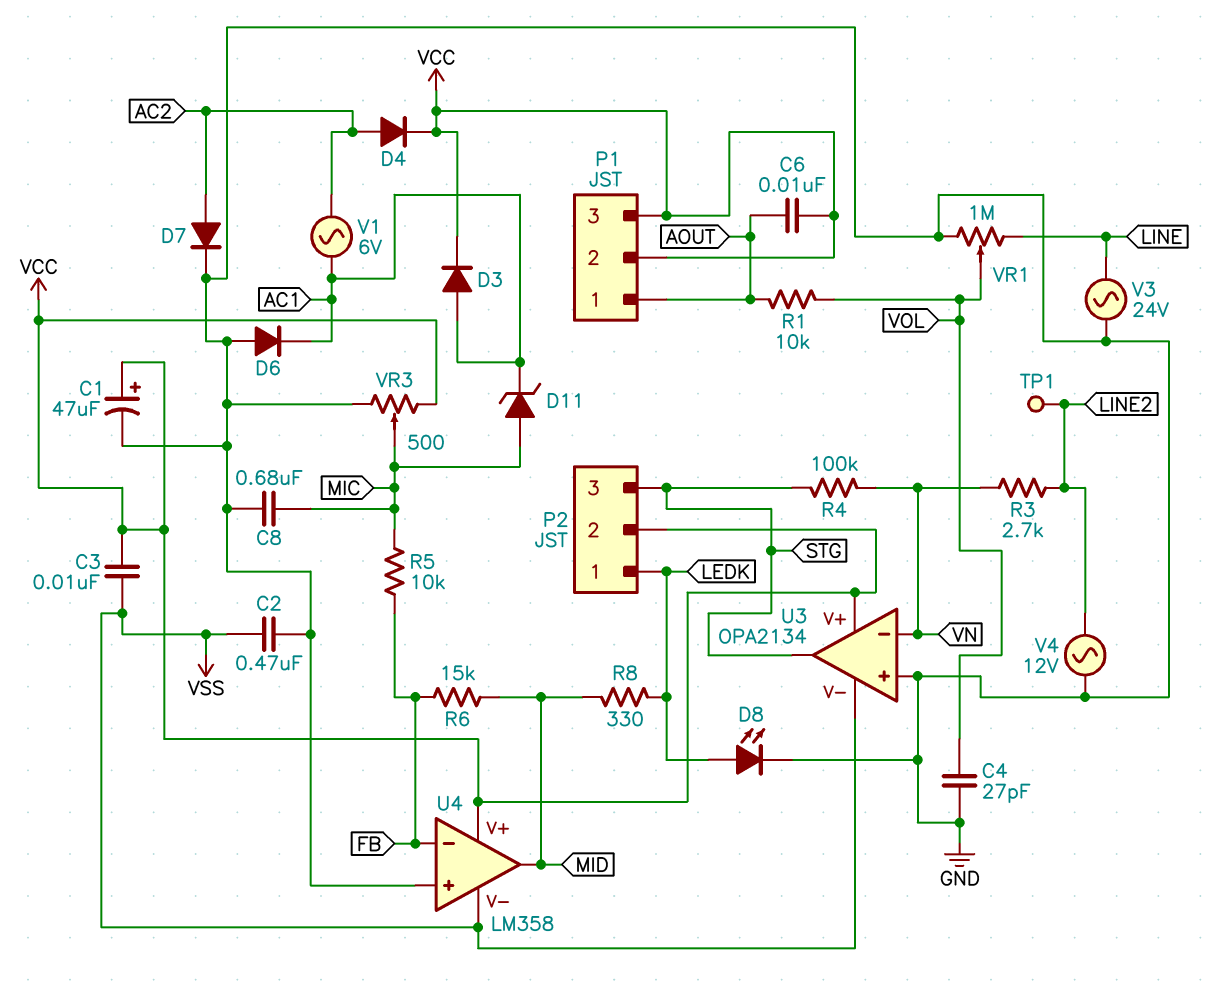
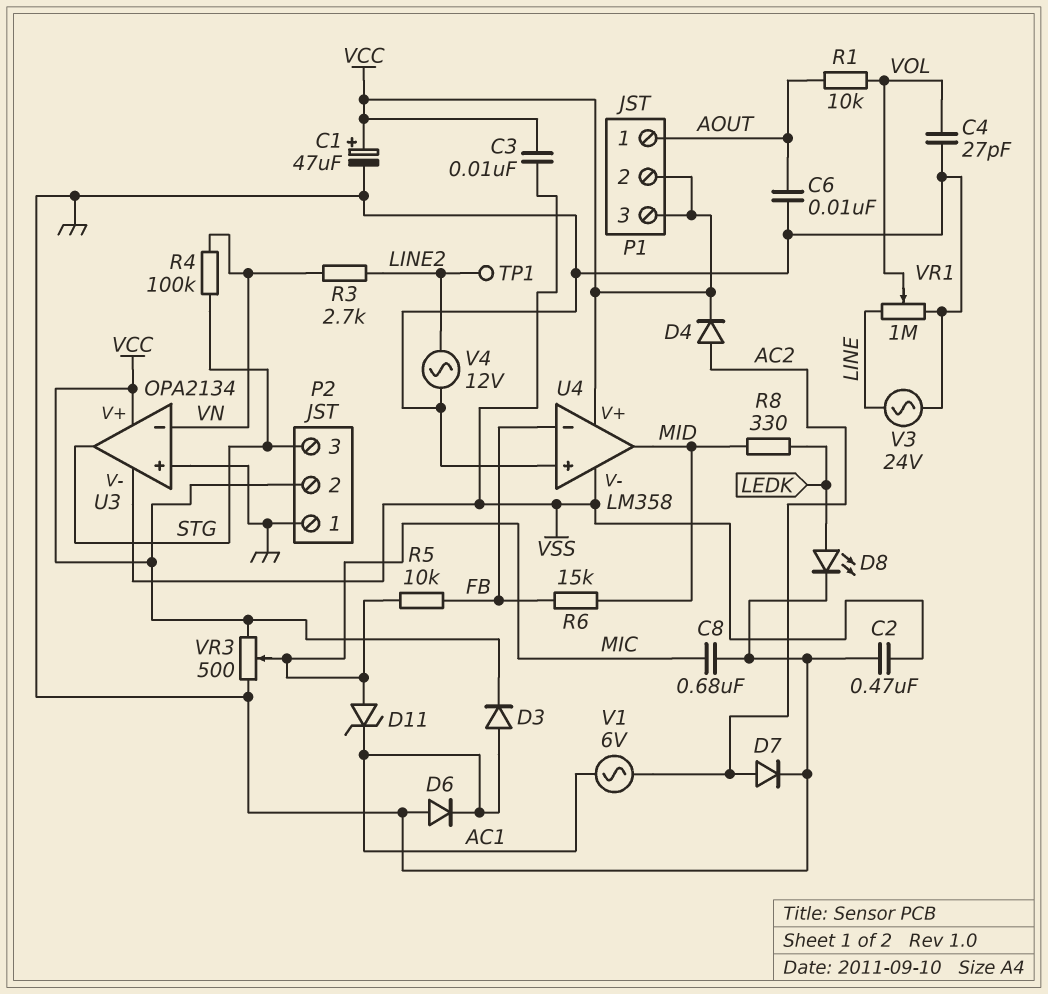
C6: 10nF (AOUT, VCC) -> 10nF (AOUT, GND)
P2 pin 1: LEDK -> GND

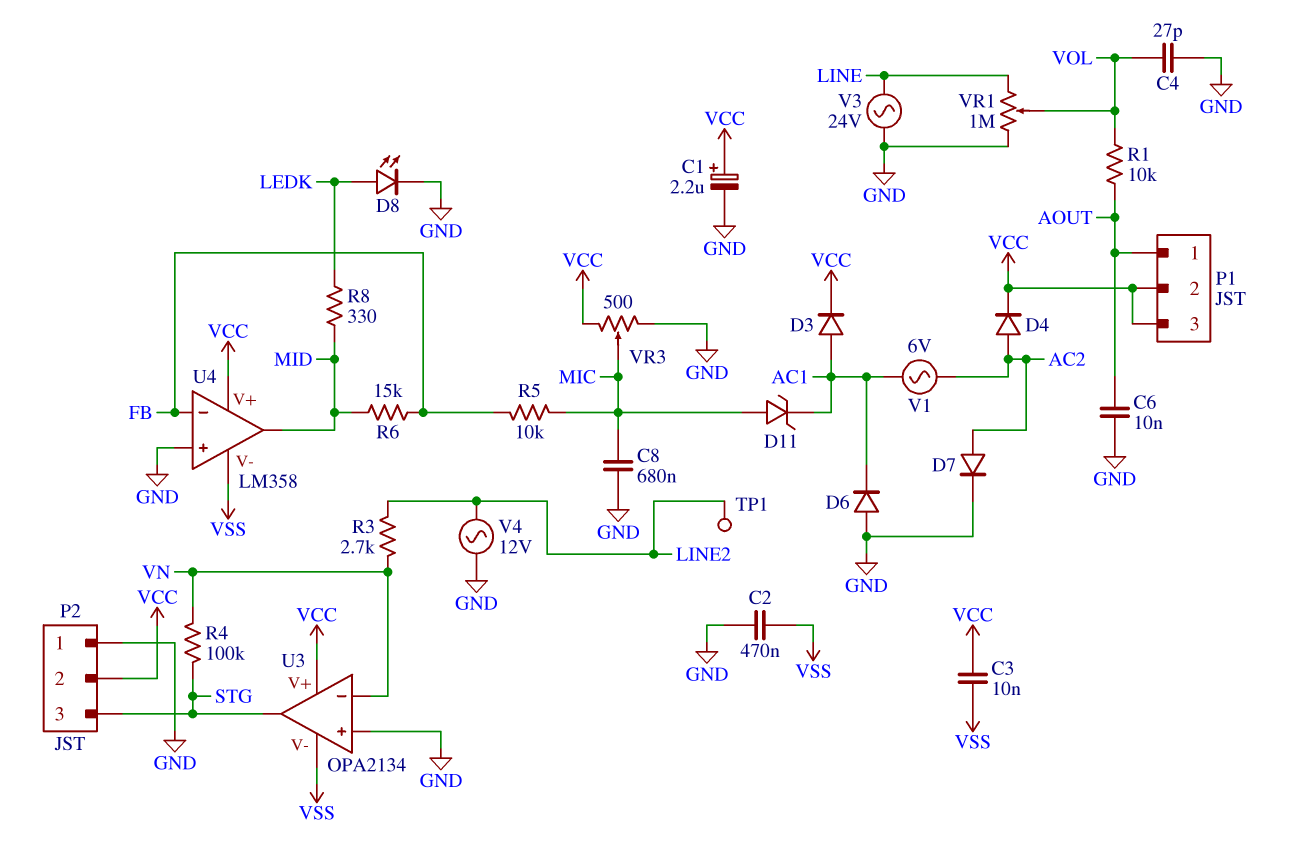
C1: 47uF (plus VCC, minus GND) -> 2.2uF (plus VCC, minus GND)

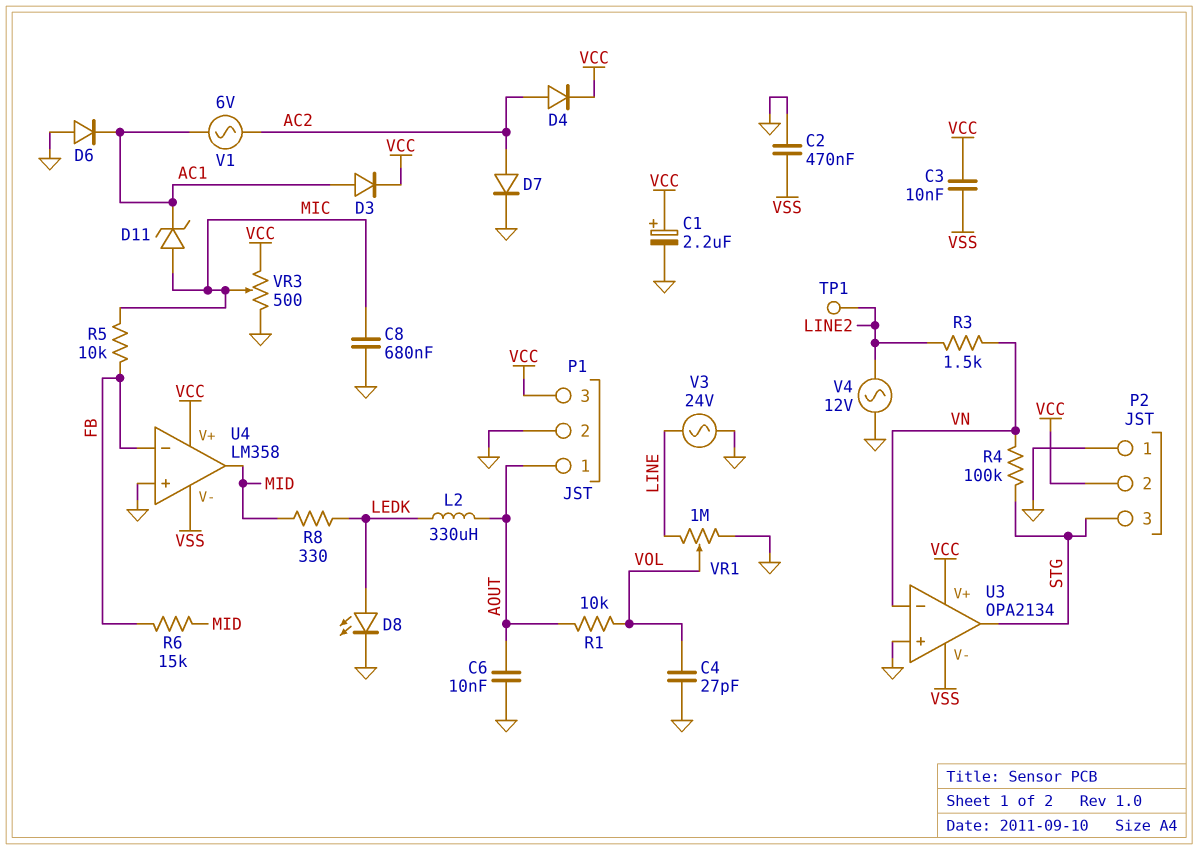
L2: none -> 330uH (AOUT, LEDK)
P1 pin 2: VCC -> GND
R3: 2.7k (LINE2, VN) -> 1.5k (LINE2, VN)

